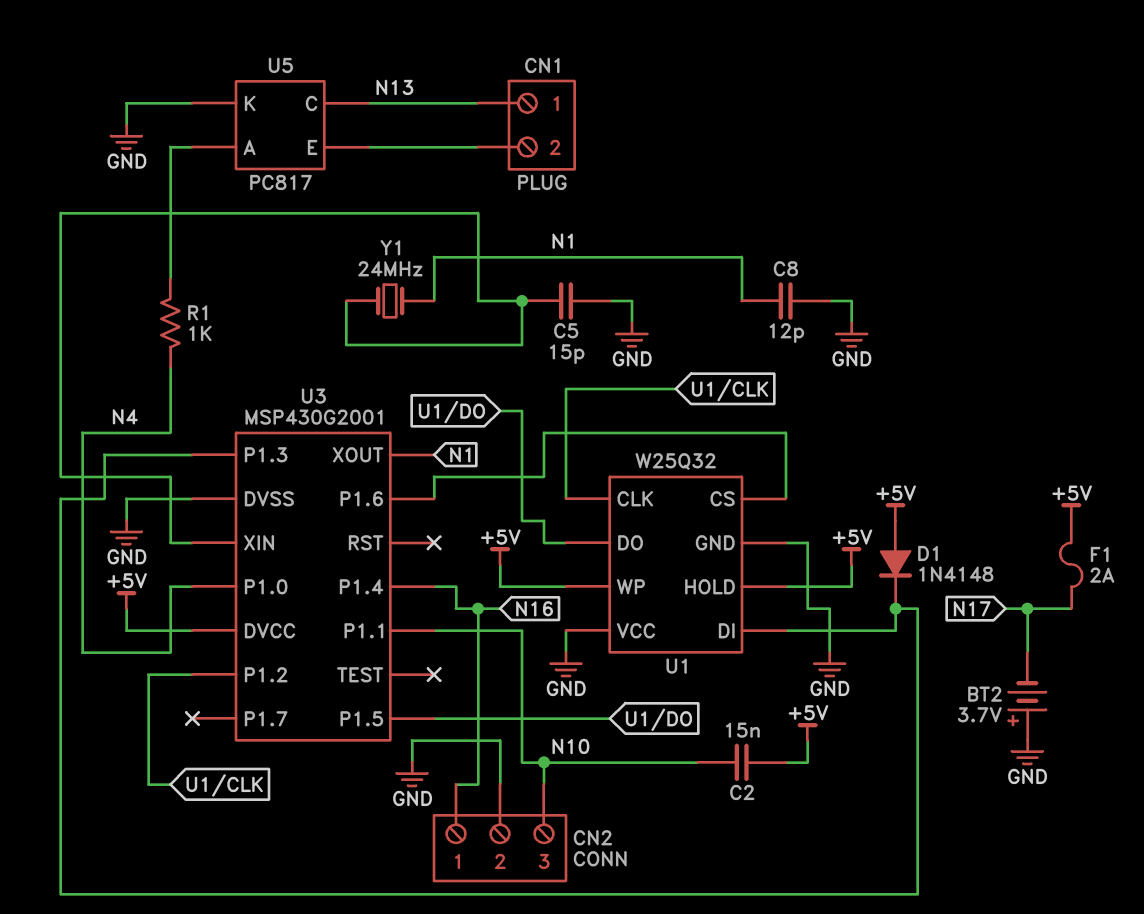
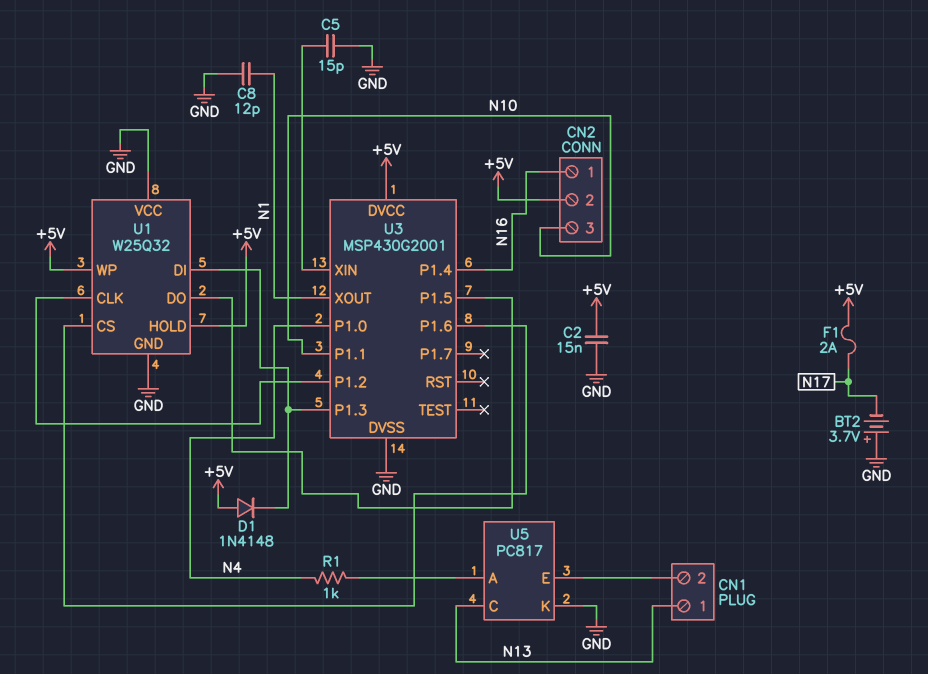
C2: 15nF (+5V, N10) -> 15nF (+5V, GND)
CN2 pin 2: GND -> +5V
Y1: 24MHz (N1, U3/XIN) -> none

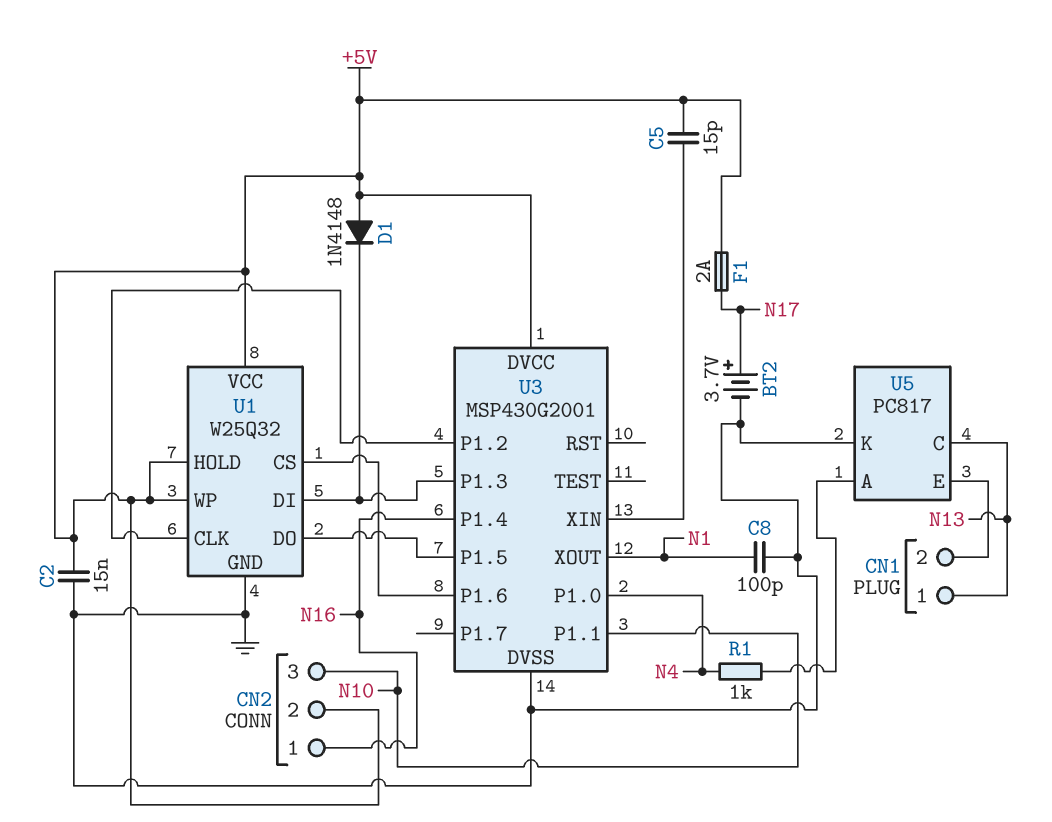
BT2: 3.7V (plus GND, minus N17) -> 3.7V (plus N17, minus GND)
C5: 15pF (GND, U3/XIN) -> 15pF (+5V, U3/XIN)
C8: 12pF (GND, N1) -> 100pF (GND, N1)
U1 pin VCC: GND -> +5V

